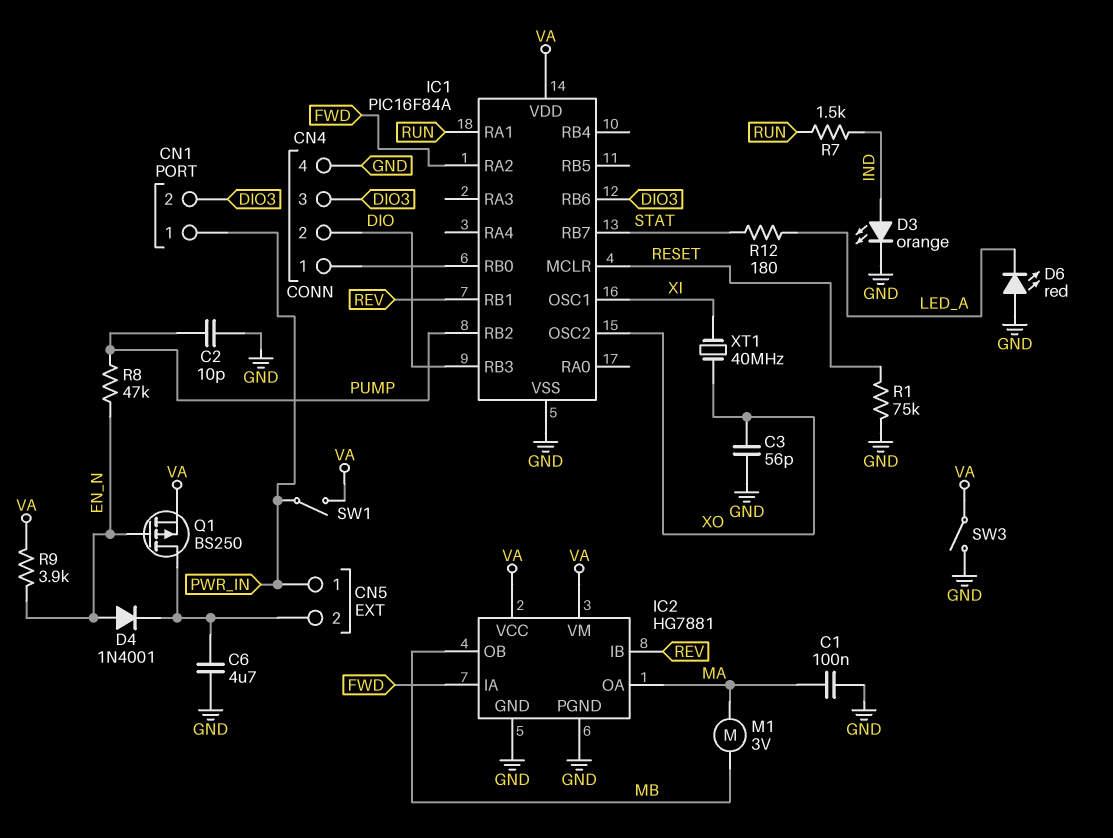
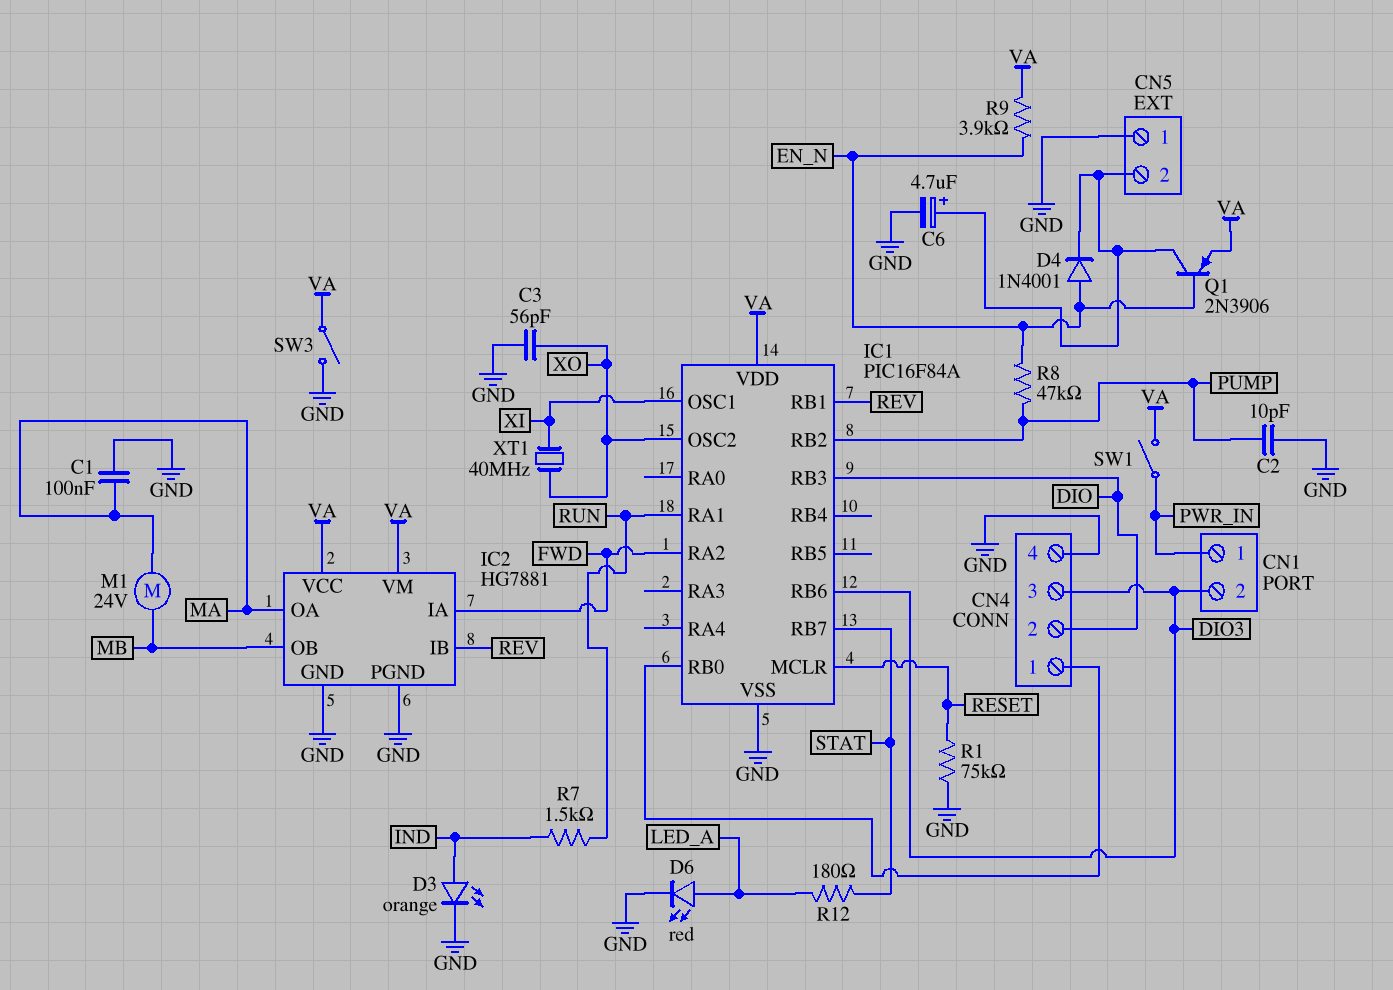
C6: 4.7uF (CN5/2, GND) -> 4.7uF (plus CN5/2, minus GND)
CN5 pin 1: PWR_IN -> GND
D6: LED red (A GND, K LED_A) -> LED red (A LED_A, K GND)
M1: motor 3V (MA, MB) -> motor 24V (MA, MB)
Q1: PMOS BS250 (G EN_N, D CN5/2, S VA) -> PNP 2N3906 (B EN_N, C CN5/2, E VA)

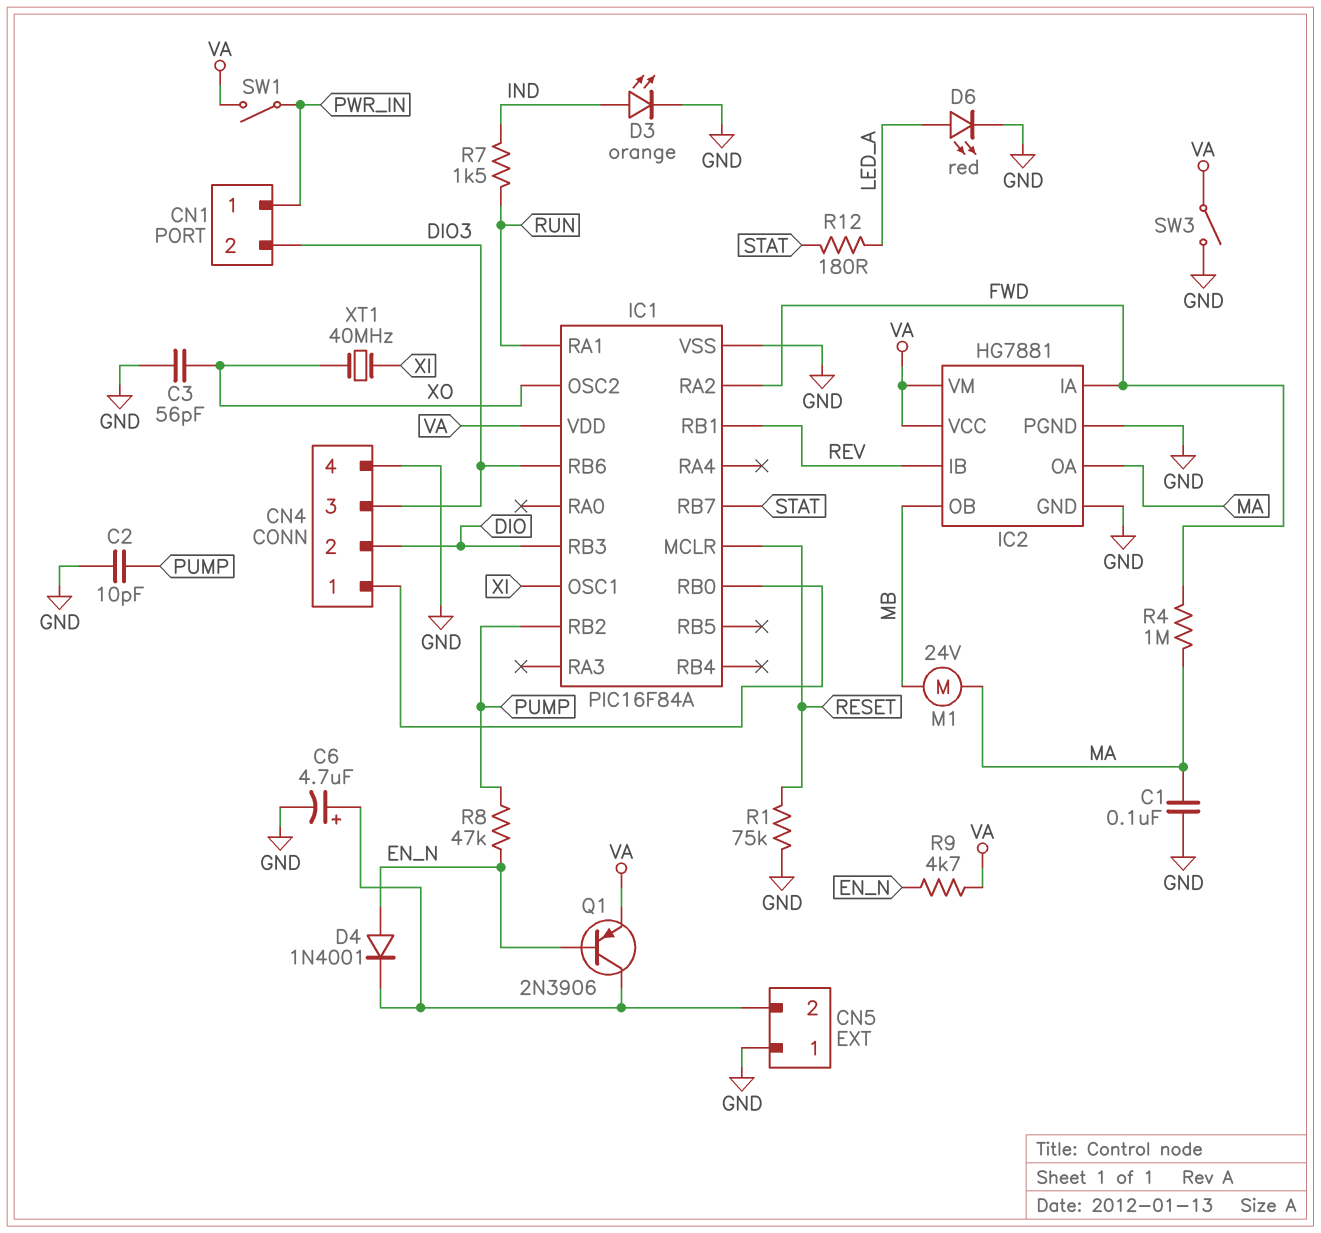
R4: none -> 1M (FWD, MA)
R9: 3.9k (EN_N, VA) -> 4.7k (EN_N, VA)

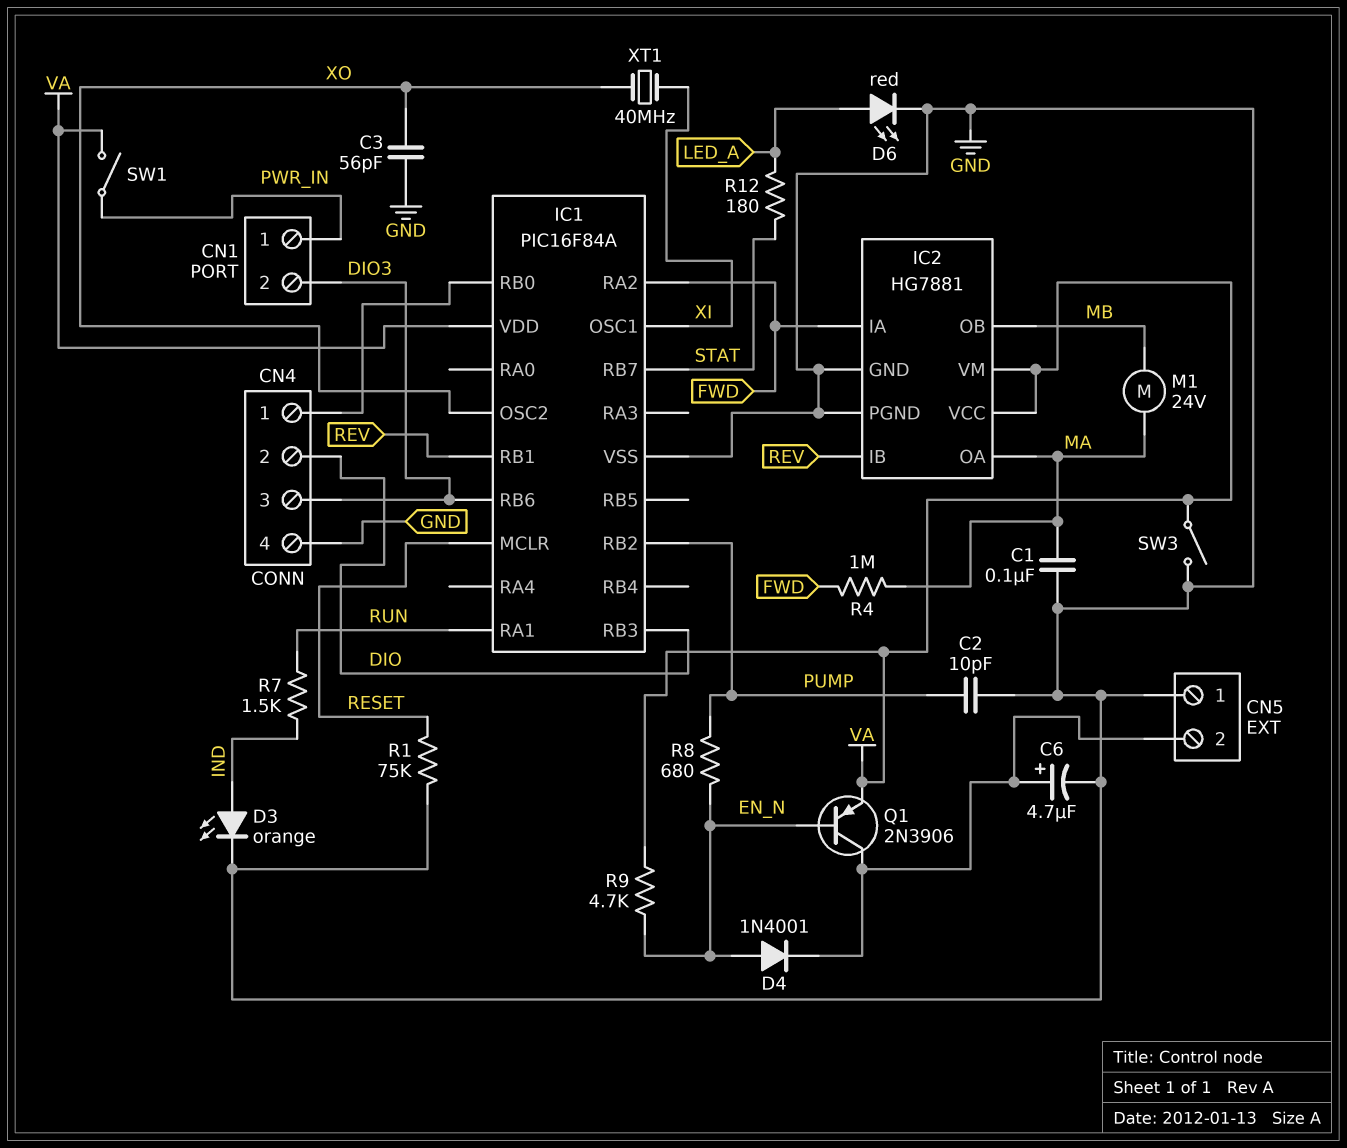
R8: 47k (EN_N, PUMP) -> 680 (EN_N, PUMP)

